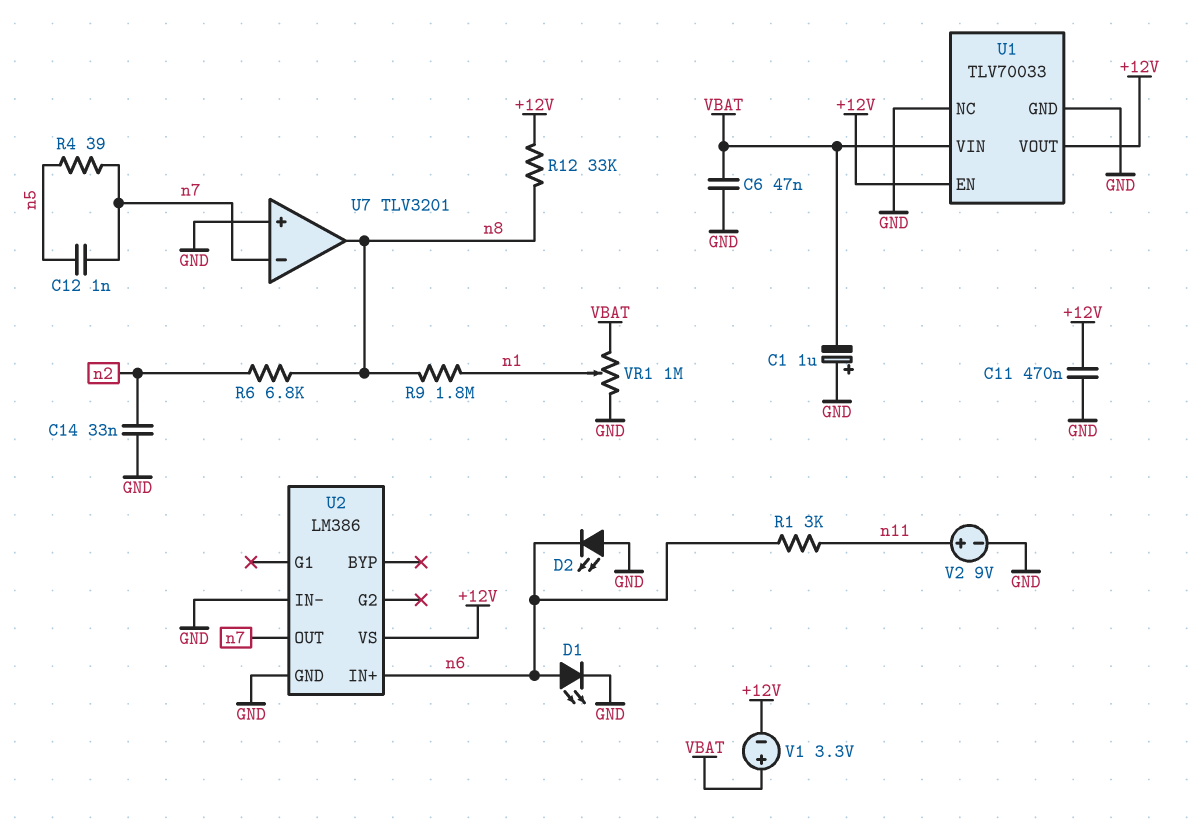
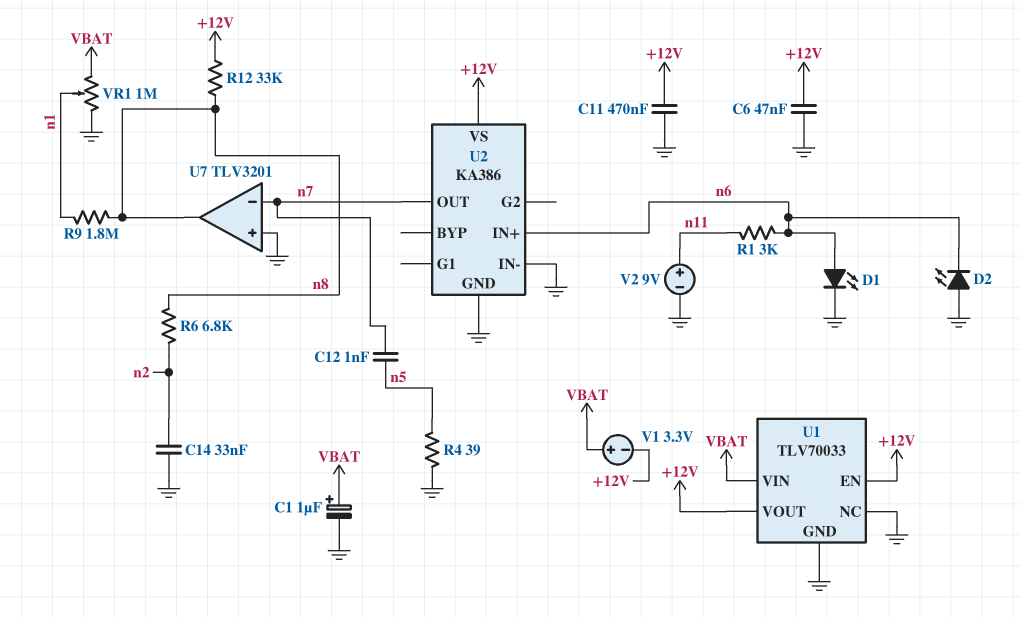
C1: 1uF (plus GND, minus VBAT) -> 1uF (plus VBAT, minus GND)
C6: 47nF (GND, VBAT) -> 47nF (+12V, GND)
R4: 39 (n5, n7) -> 39 (GND, n5)
U2: LM386 -> KA386

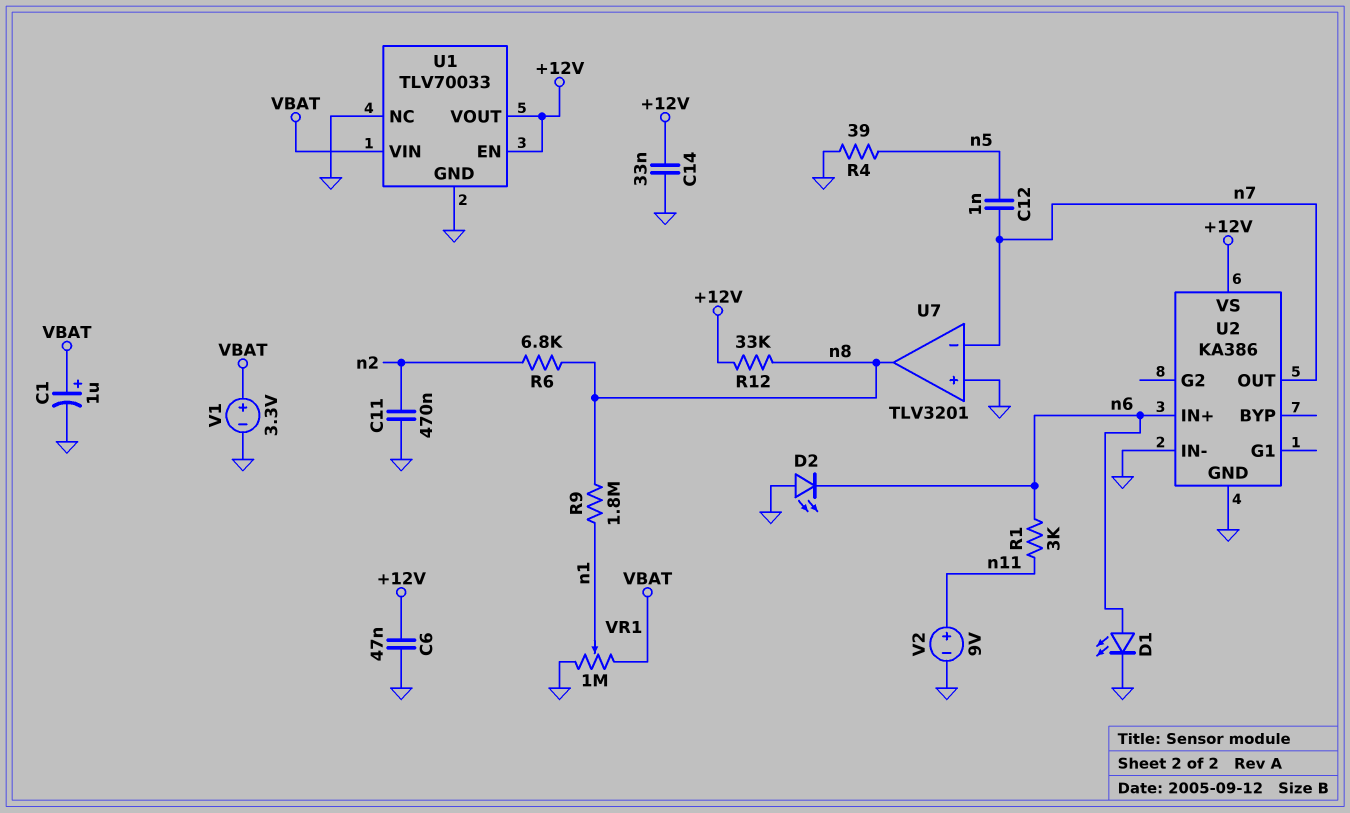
C11: 470nF (+12V, GND) -> 470nF (GND, n2)
C14: 33nF (GND, n2) -> 33nF (+12V, GND)
V1: 3.3V (plus VBAT, minus +12V) -> 3.3V (plus VBAT, minus GND)

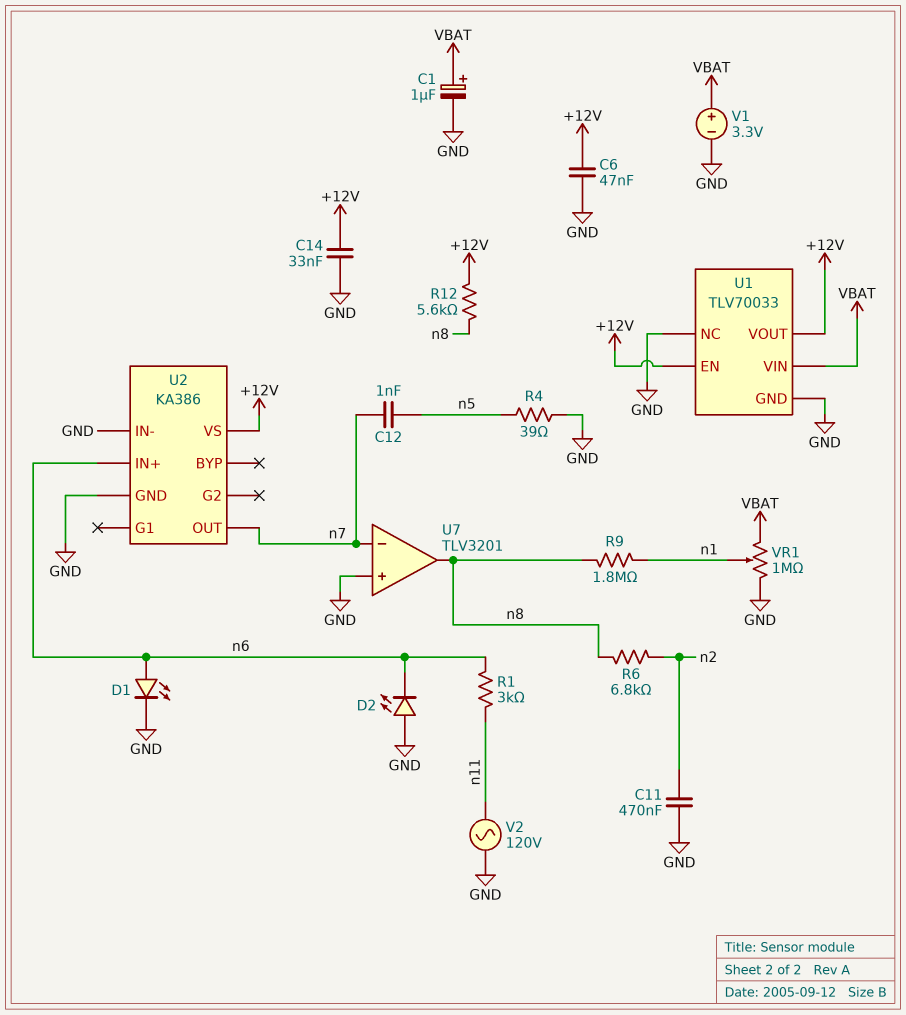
R12: 33k (+12V, n8) -> 5.6k (+12V, n8)
V2: 9V (plus n11, minus GND) -> AC 120V (GND, n11)

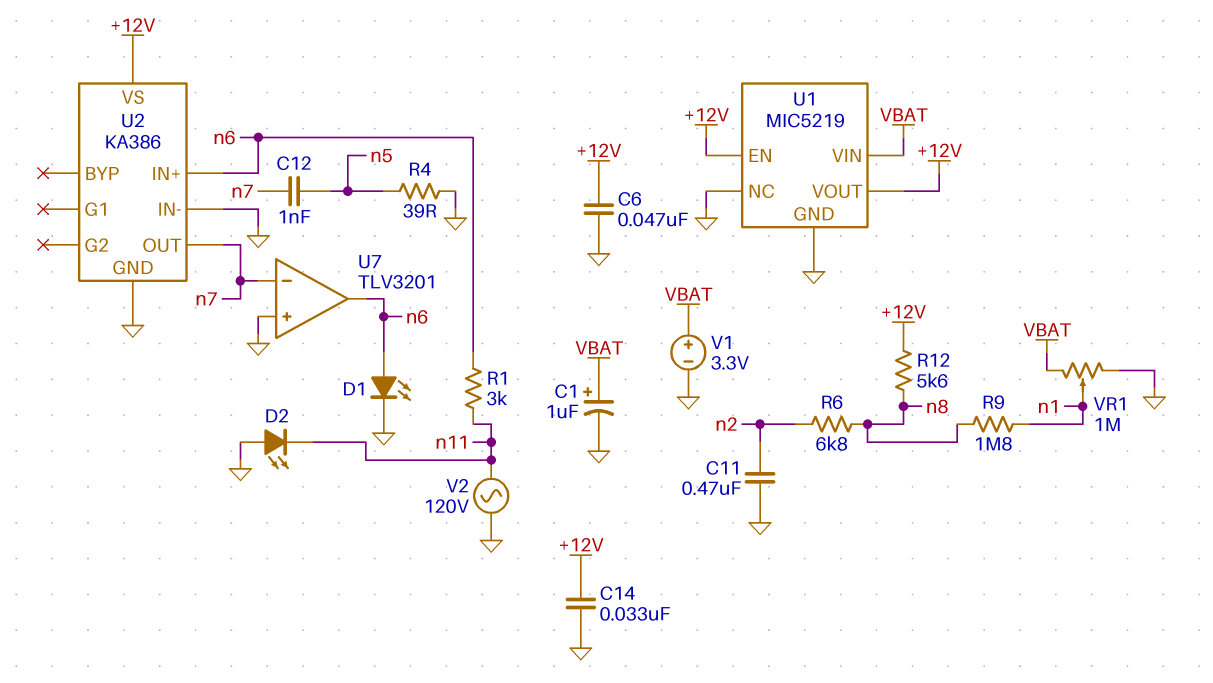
D2: LED (A GND, K n6) -> LED (A GND, K n11)
U1: TLV70033 -> MIC5219
U7 pin out: n8 -> n6

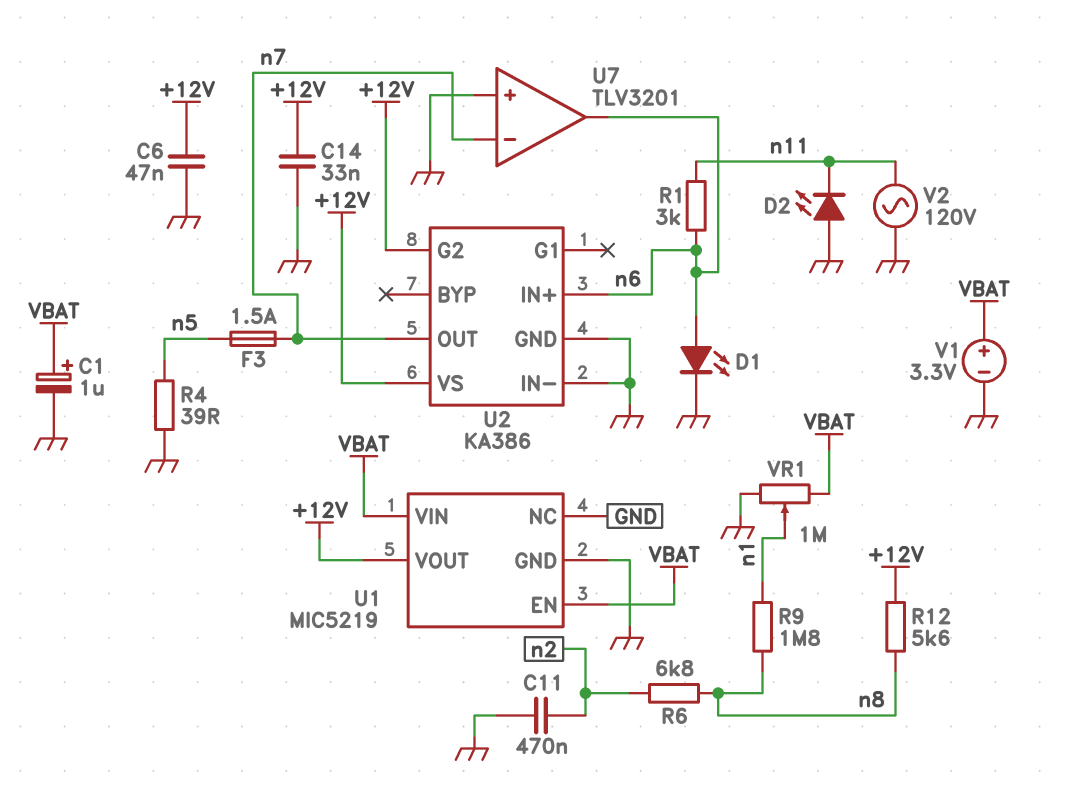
C12: 1nF (n5, n7) -> none
F3: none -> 1.5A (n5, n7)
U1 pin EN: +12V -> VBAT
U2 pin G2: none -> +12V

